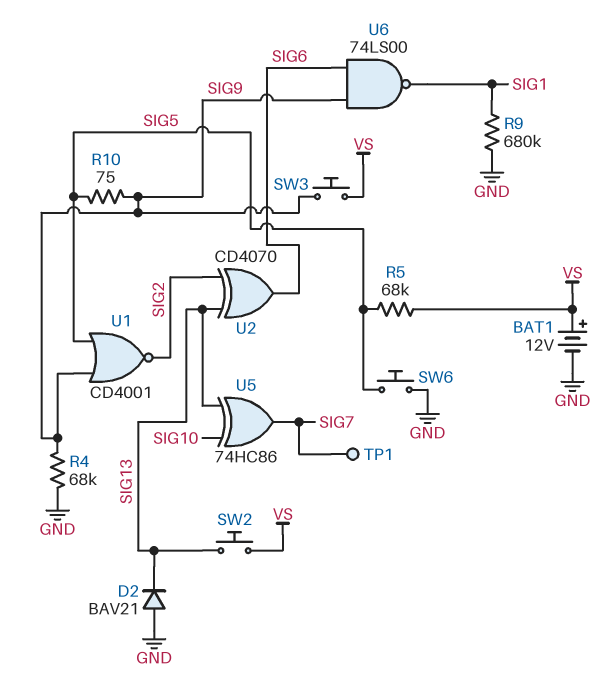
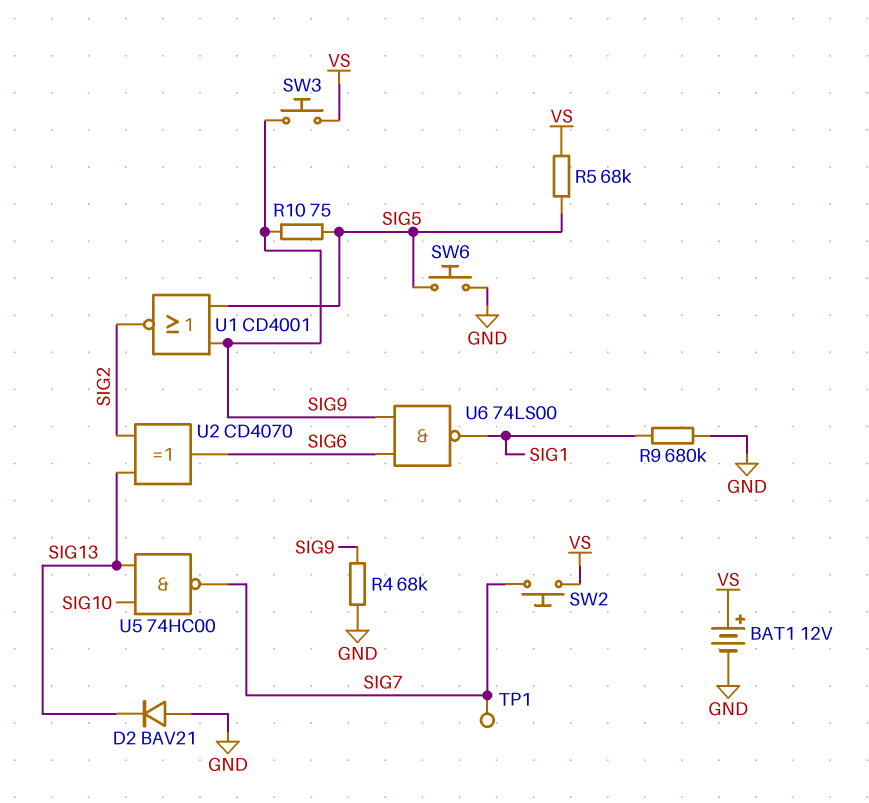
SW2: button (SIG13, VS) -> button (SIG7, VS)
U5: XOR 74HC86 (in SIG10, in SIG13, out SIG7) -> NAND 74HC00 (in SIG10, in SIG13, out SIG7)

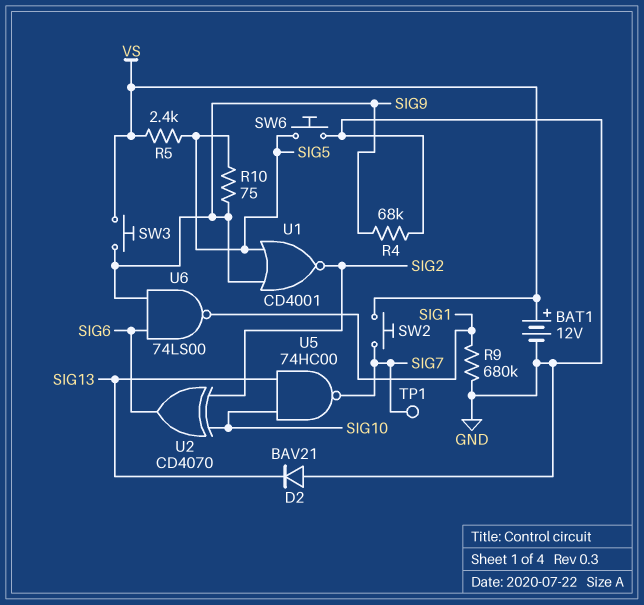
R5: 68k (SIG5, VS) -> 2.4k (SIG5, VS)
U2: XOR CD4070 (in SIG2, in SIG13, out SIG6) -> XOR CD4070 (in SIG2, in SIG10, out SIG6)

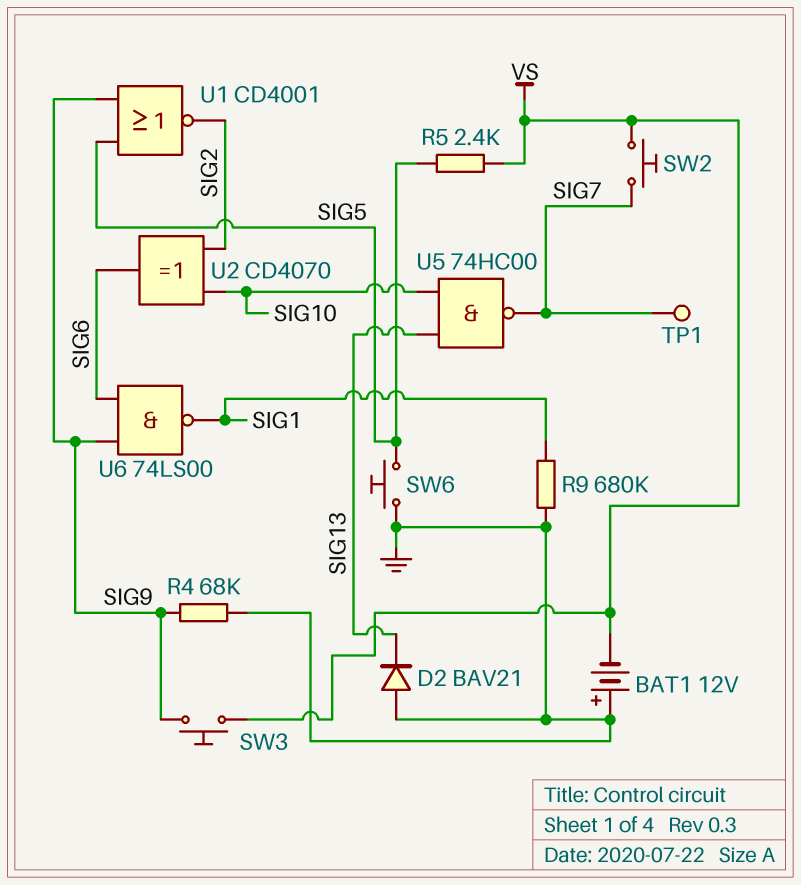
BAT1: 12V (plus VS, minus GND) -> 12V (plus GND, minus VS)
R10: 75 (SIG5, SIG9) -> none

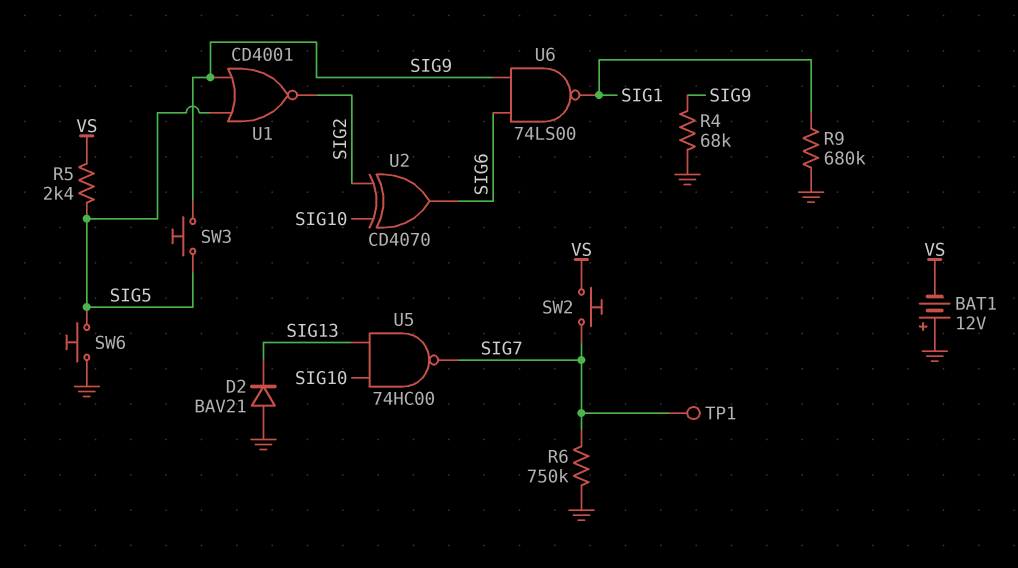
R6: none -> 750k (GND, SIG7)
SW3: button (SIG9, VS) -> button (SIG5, SIG9)

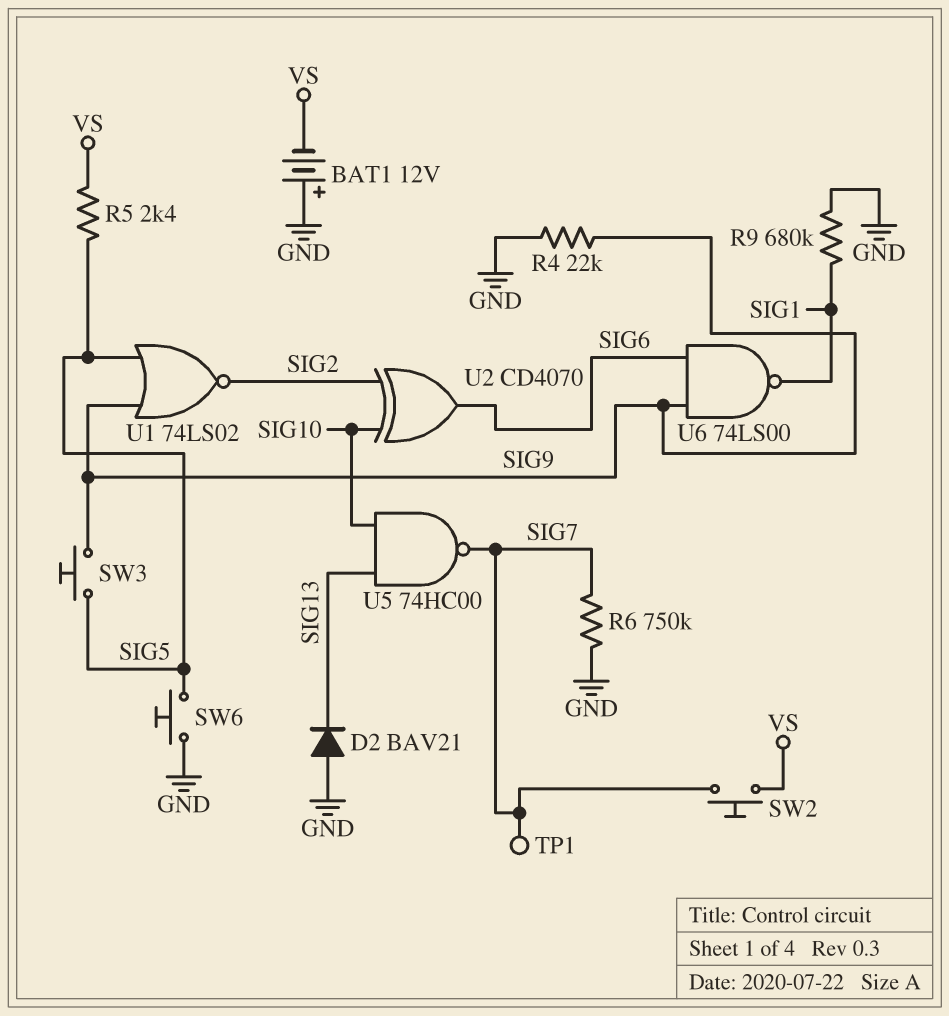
R4: 68k (GND, SIG9) -> 22k (GND, SIG9)
U1: NOR CD4001 (in SIG5, in SIG9, out SIG2) -> NOR 74LS02 (in SIG5, in SIG9, out SIG2)

